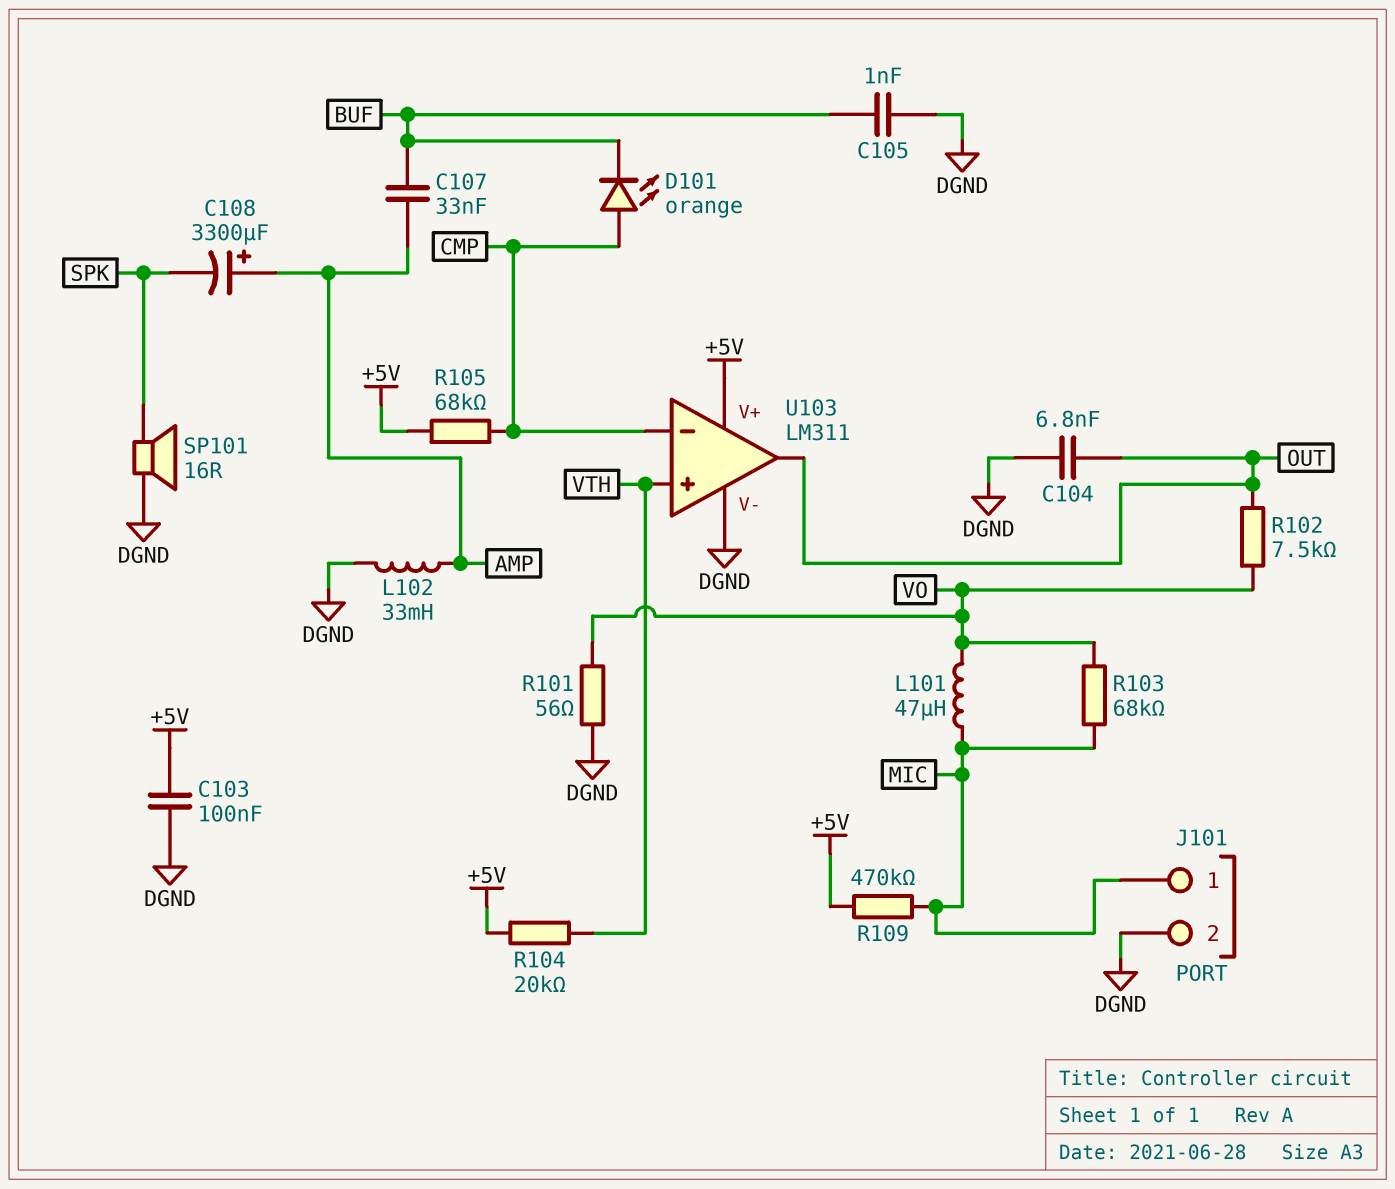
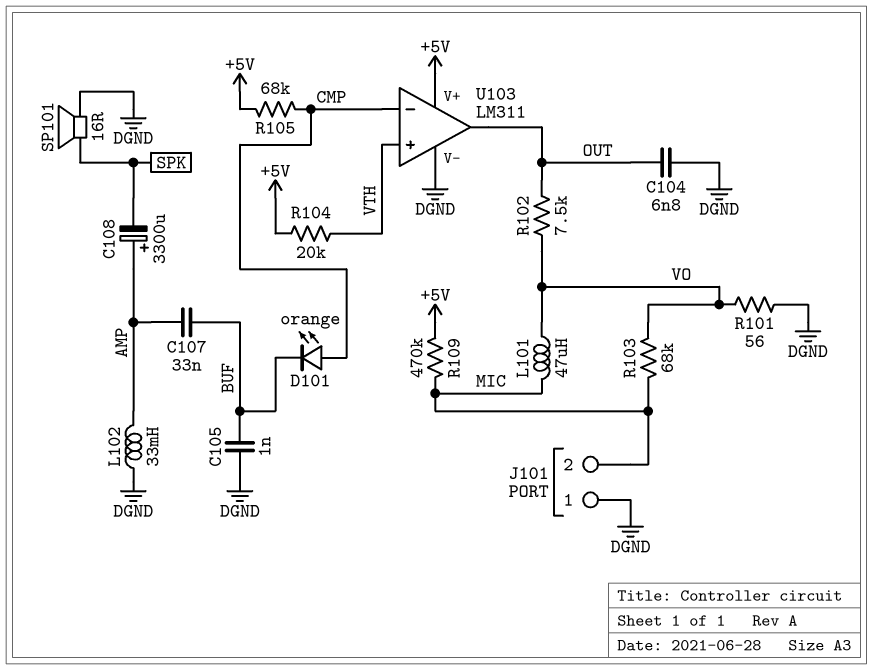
C103: 100nF (+5V, DGND) -> none
J101 pin 1: MIC -> DGND
J101 pin 2: DGND -> MIC

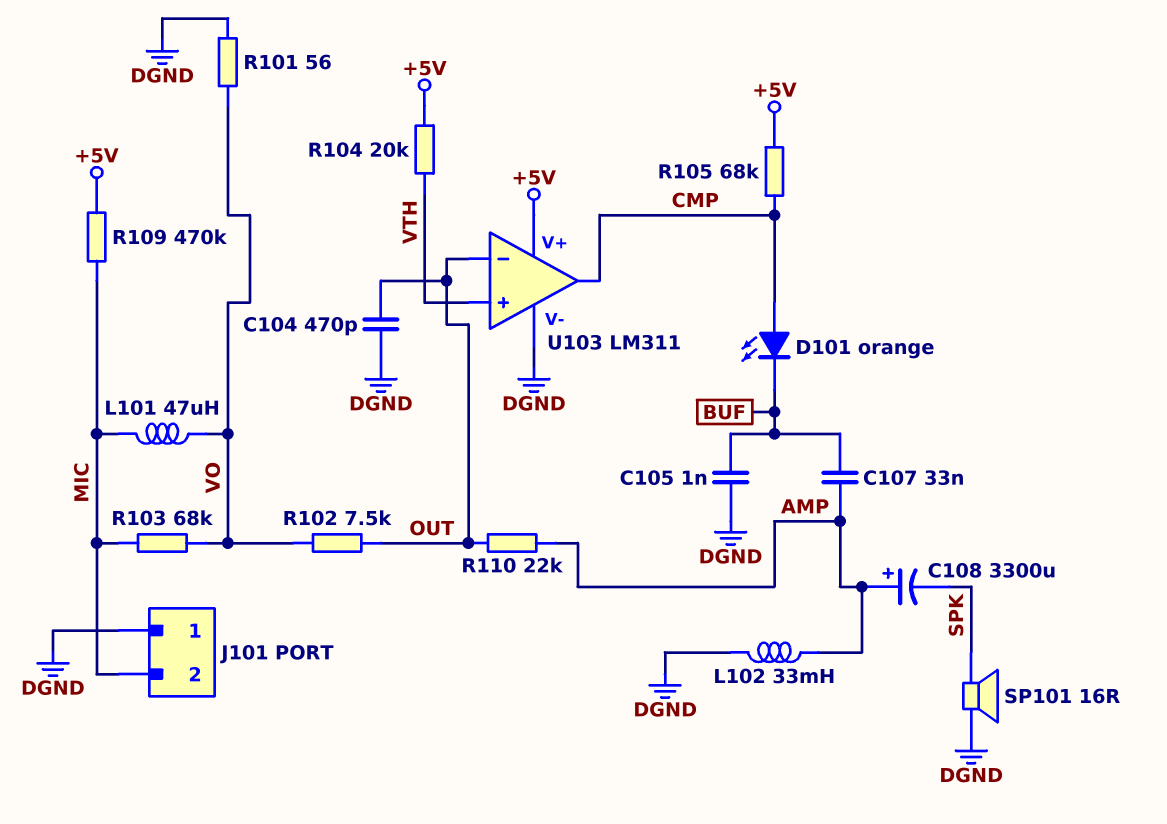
C104: 6.8nF (DGND, OUT) -> 470pF (DGND, OUT)
R110: none -> 22k (AMP, OUT)
U103 pin in-: CMP -> OUT
U103 pin out: OUT -> CMP

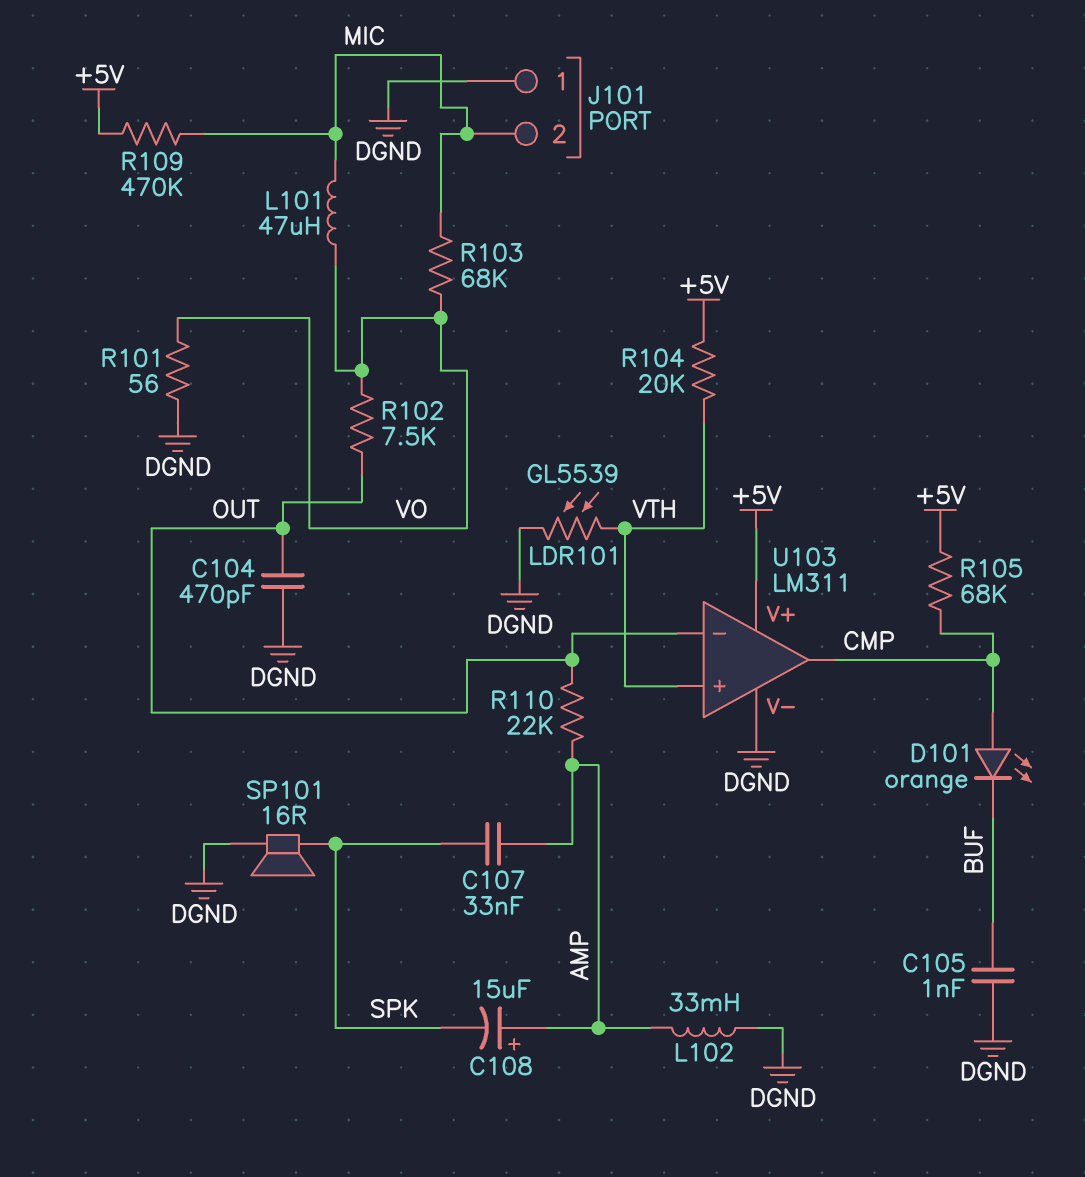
C107: 33nF (AMP, BUF) -> 33nF (AMP, SPK)
C108: 3300uF (plus AMP, minus SPK) -> 15uF (plus AMP, minus SPK)
LDR101: none -> GL5539 (DGND, VTH)

